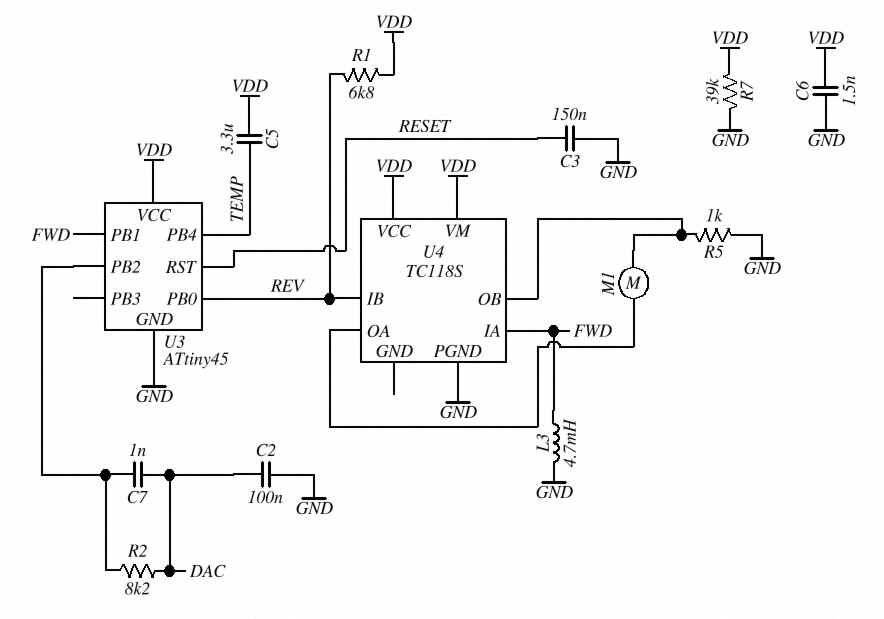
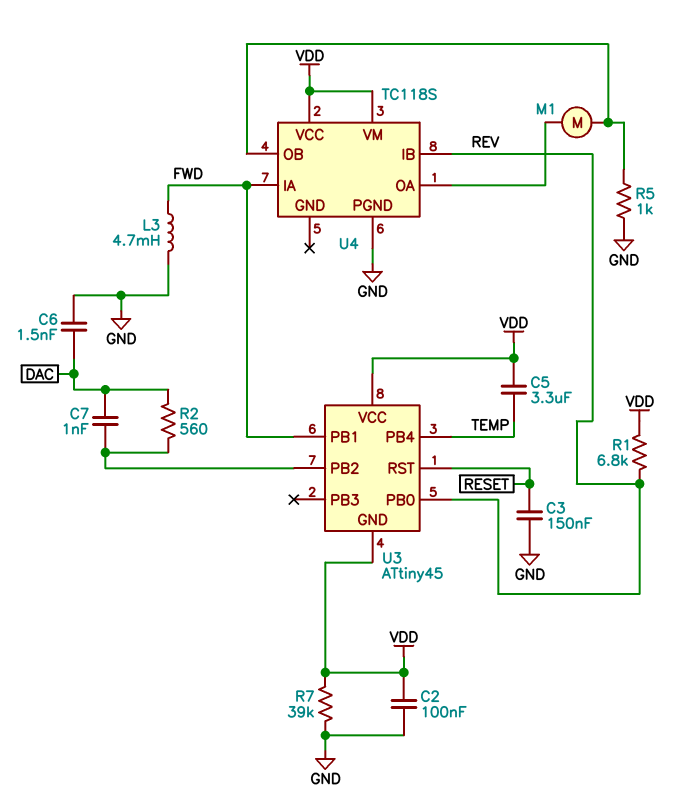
C2: 100nF (DAC, GND) -> 100nF (GND, VDD)
C6: 1.5nF (GND, VDD) -> 1.5nF (DAC, GND)
R2: 8.2k (DAC, U3/PB2) -> 560 (DAC, U3/PB2)
U3 pin GND: GND -> VDD

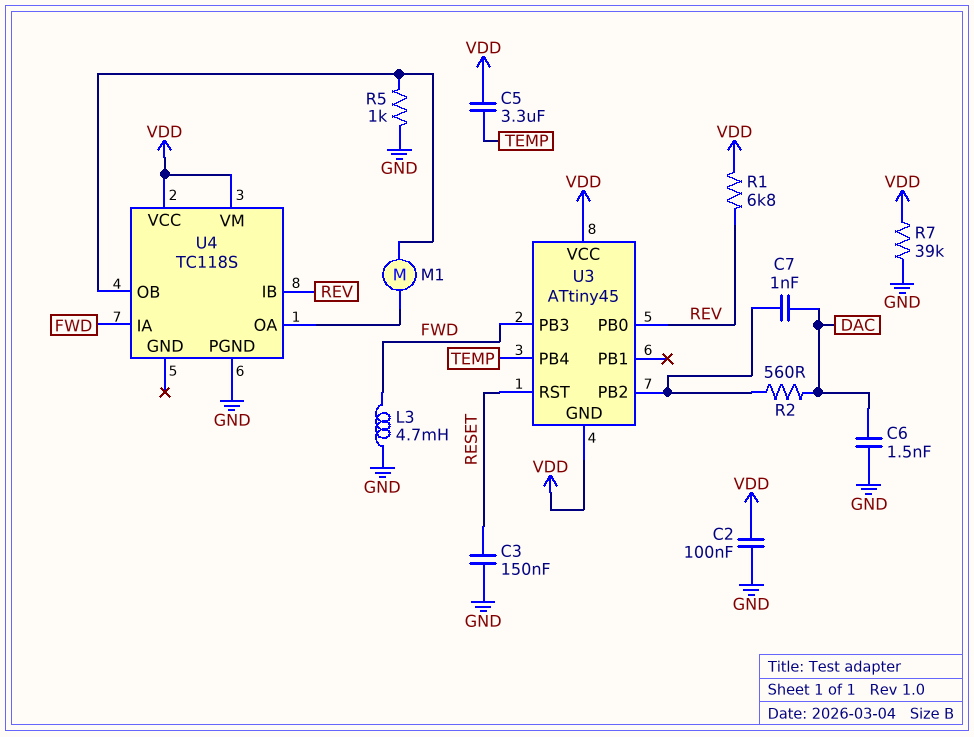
U3 pin PB1: FWD -> none
U3 pin PB3: none -> FWD

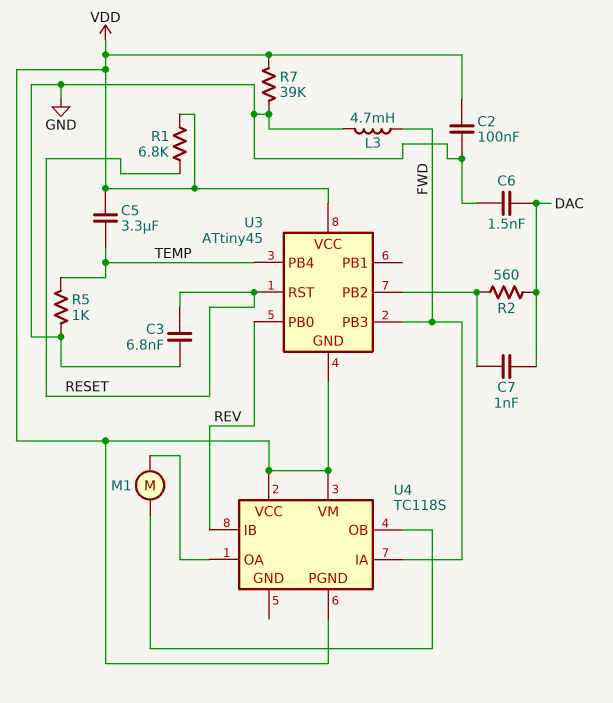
C3: 150nF (GND, RESET) -> 6.8nF (GND, RESET)
R1: 6.8k (REV, VDD) -> 6.8k (RESET, VDD)
R5: 1k (GND, U4/OB) -> 1k (GND, TEMP)
U4 pin PGND: GND -> VDD

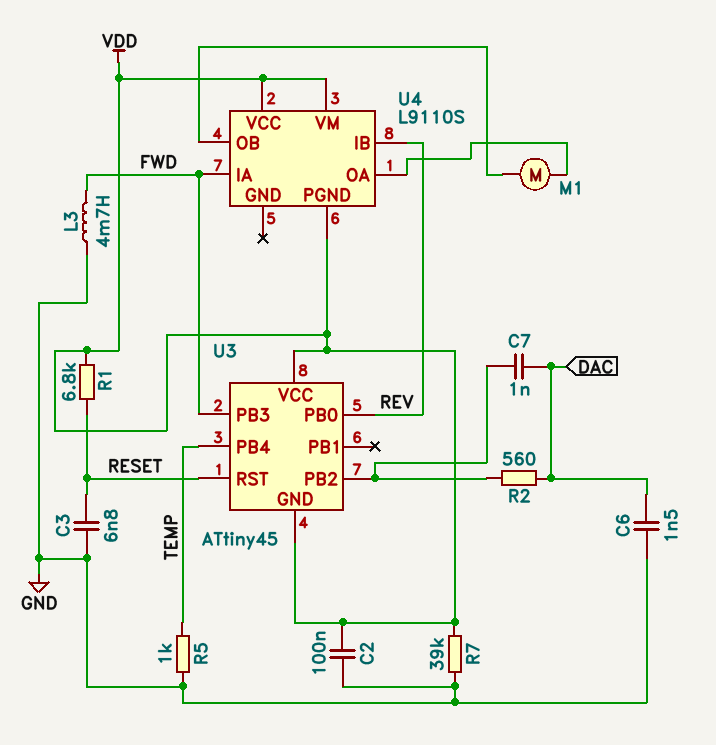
C5: 3.3uF (TEMP, VDD) -> none
U4: TC118S -> L9110S

